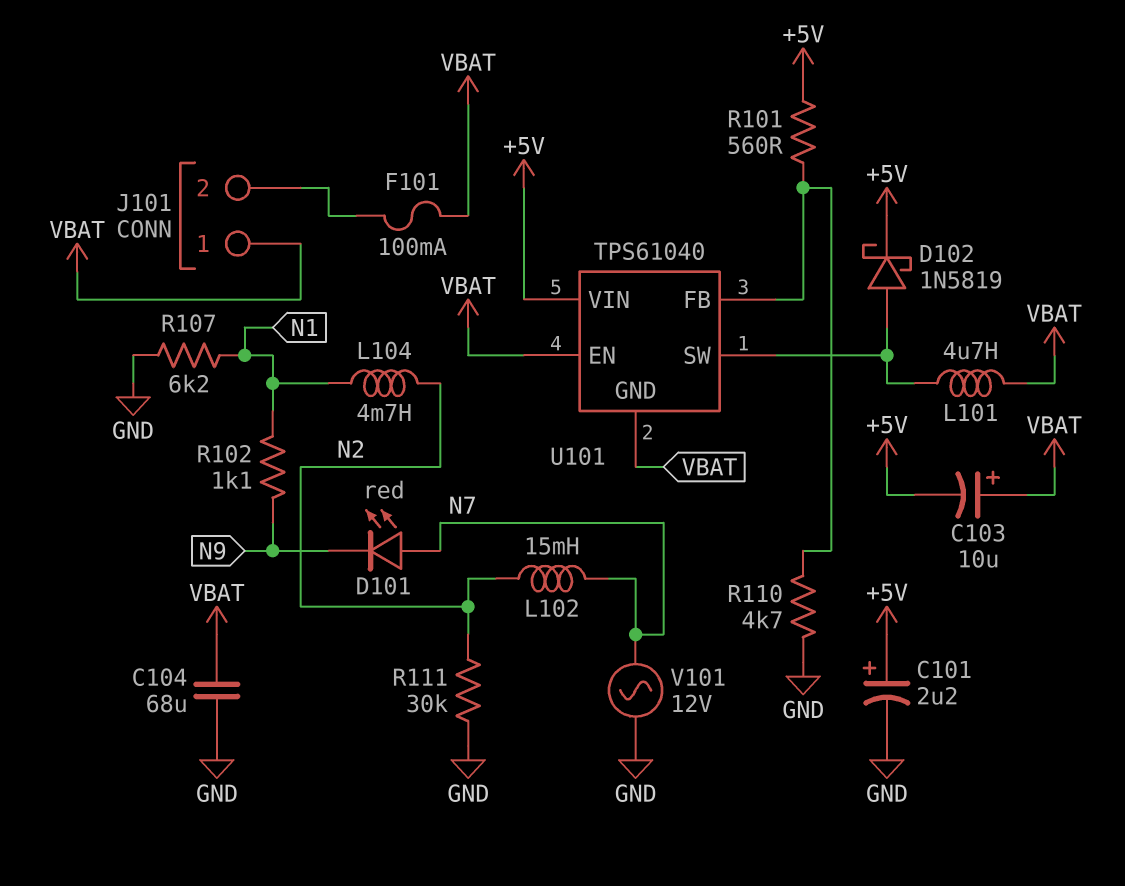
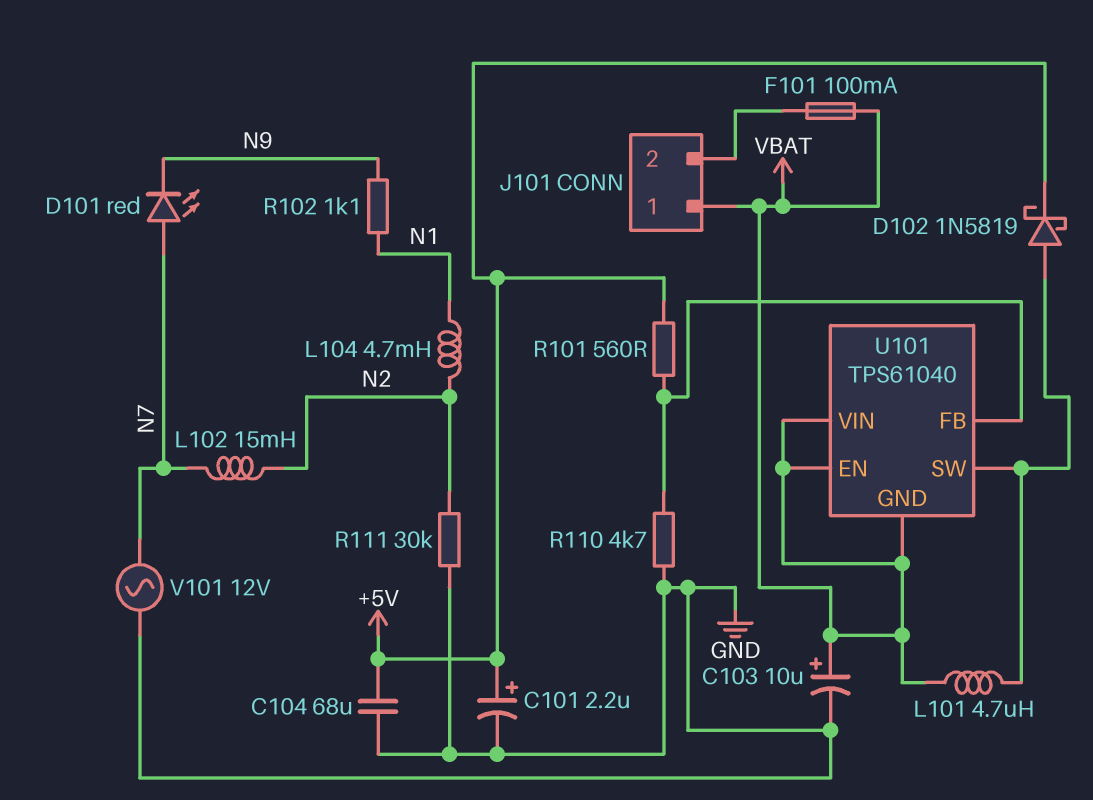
C103: 10uF (plus VBAT, minus +5V) -> 10uF (plus VBAT, minus GND)
C104: 68uF (GND, VBAT) -> 68uF (+5V, GND)
R107: 6.2k (GND, N1) -> none
U101 pin VIN: +5V -> VBAT

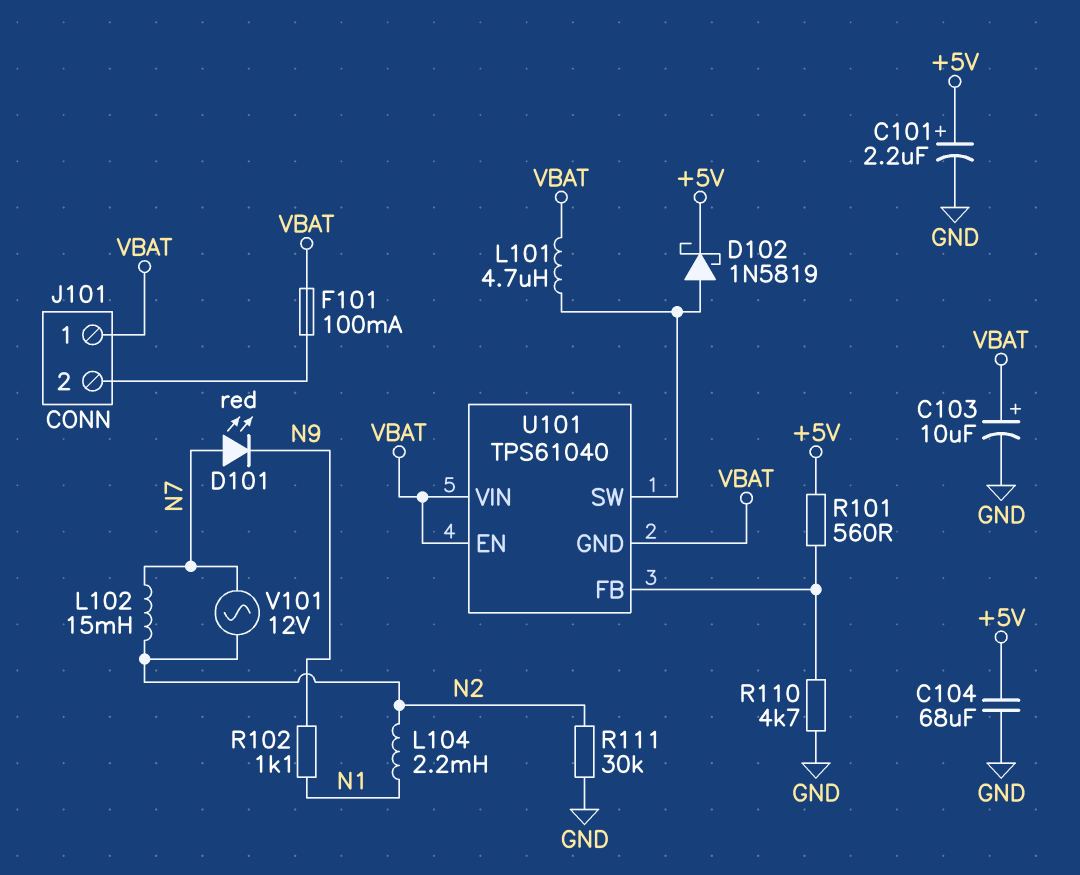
L104: 4.7mH (N1, N2) -> 2.2mH (N1, N2)
V101: AC 12V (GND, N7) -> AC 12V (N2, N7)

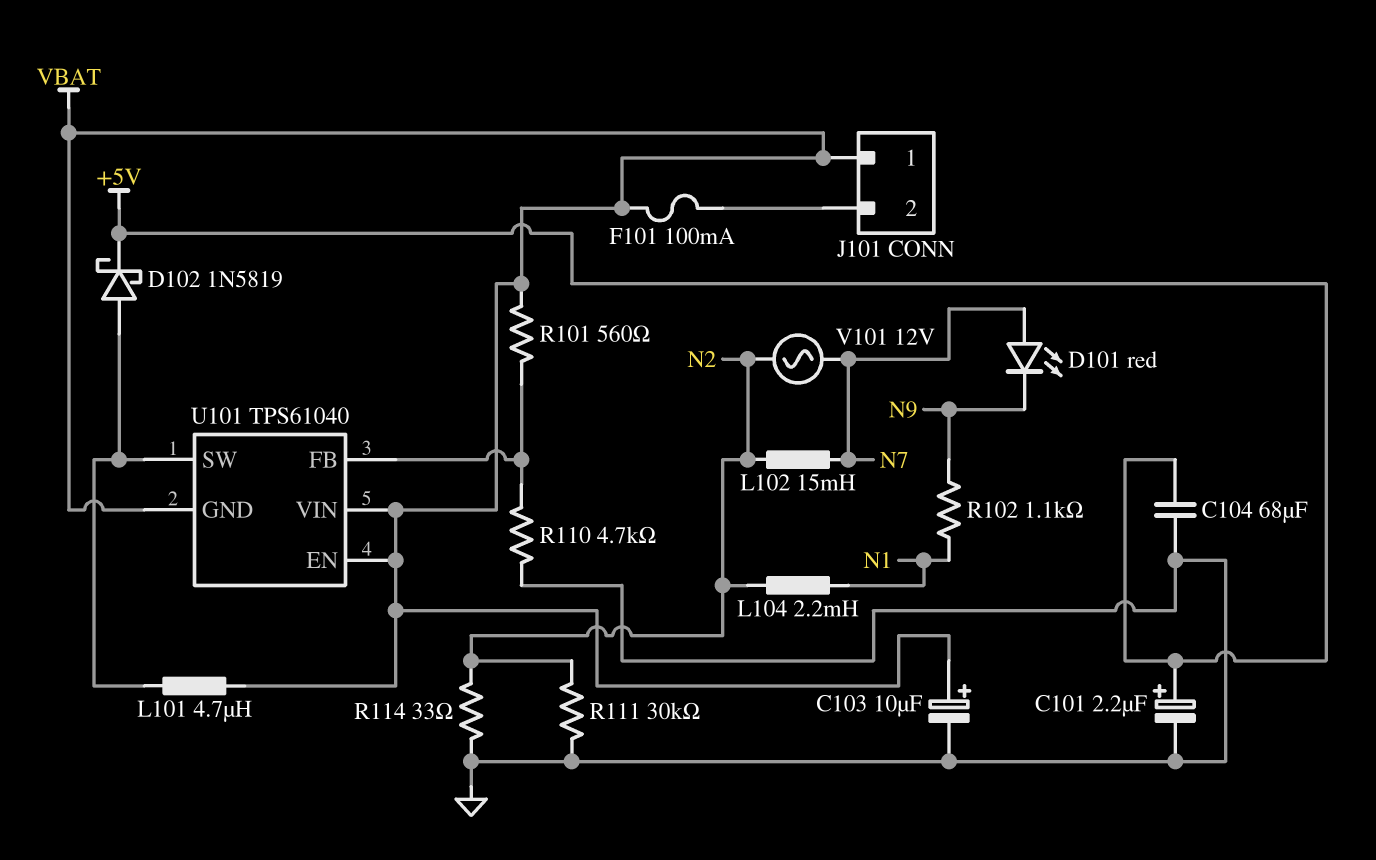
R101: 560 (+5V, U101/FB) -> 560 (U101/FB, VBAT)
R114: none -> 33 (GND, N2)

